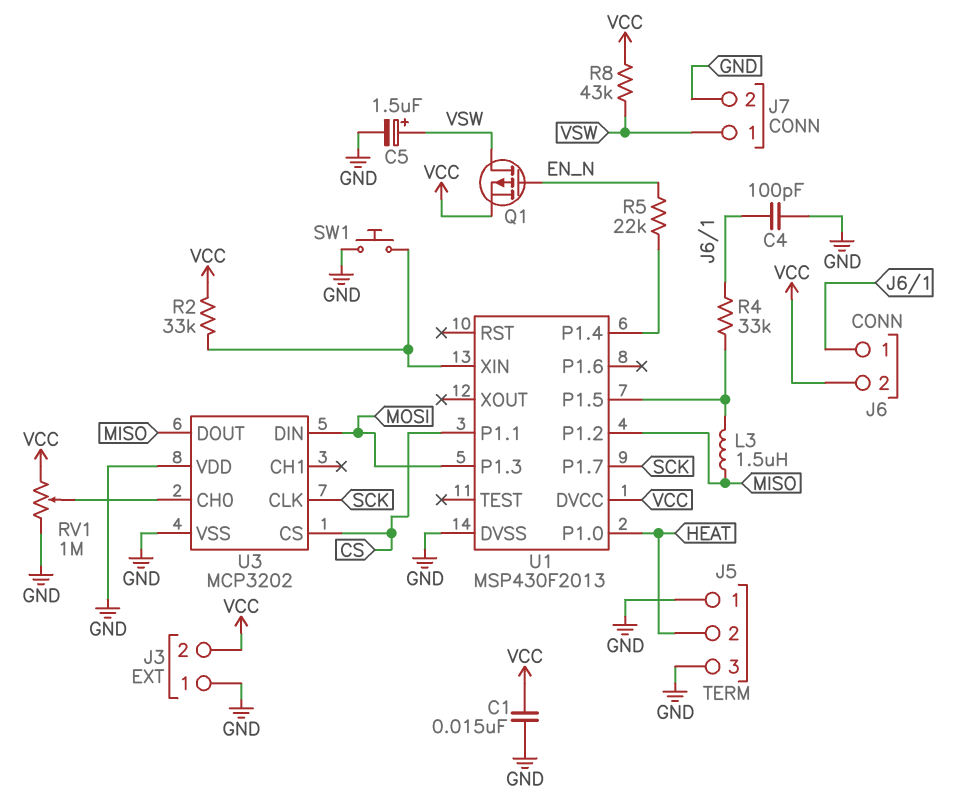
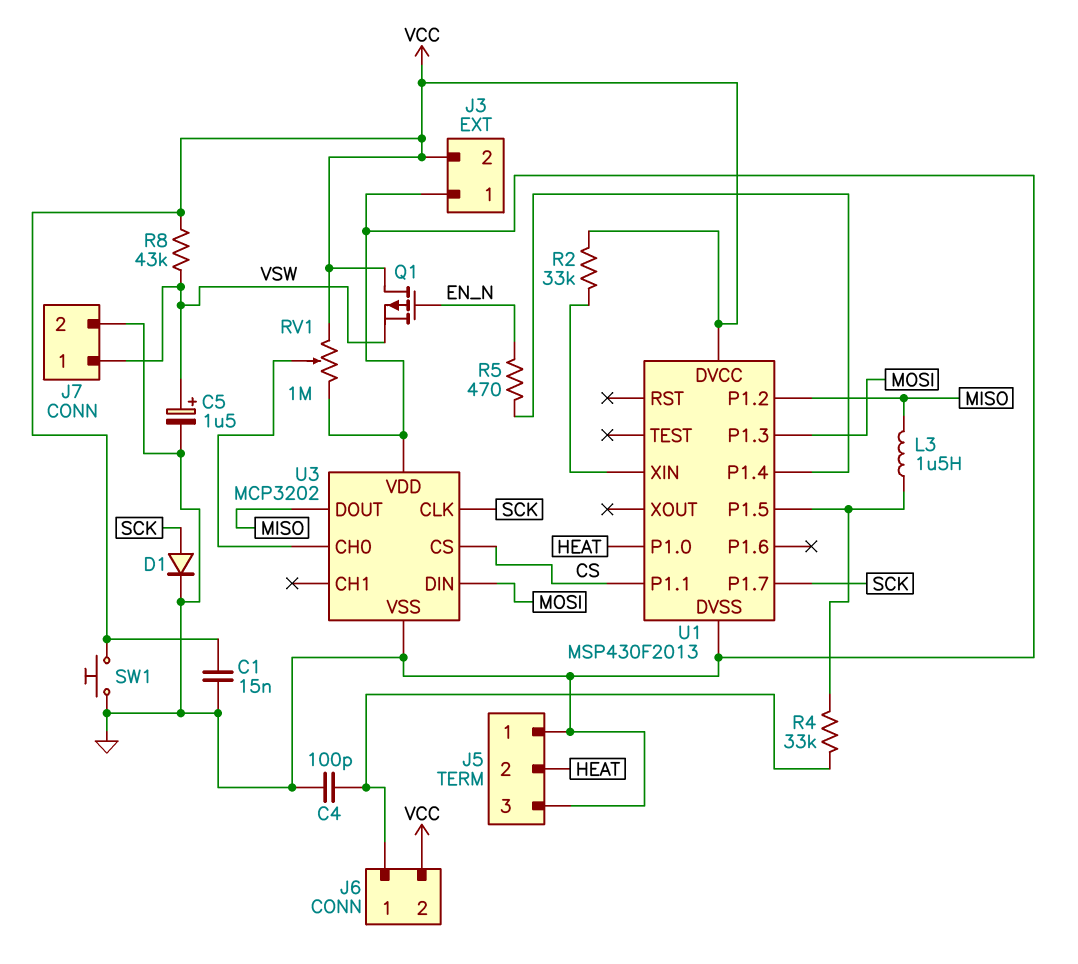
D1: none -> diode (A SCK, K GND)
Q1: PMOS (G EN_N, D VSW, S VCC) -> PMOS (G EN_N, D VCC, S VSW)
R5: 22k (EN_N, U1/P1.4) -> 470 (EN_N, U1/P1.4)
SW1: button (GND, U1/XIN) -> button (GND, VCC)

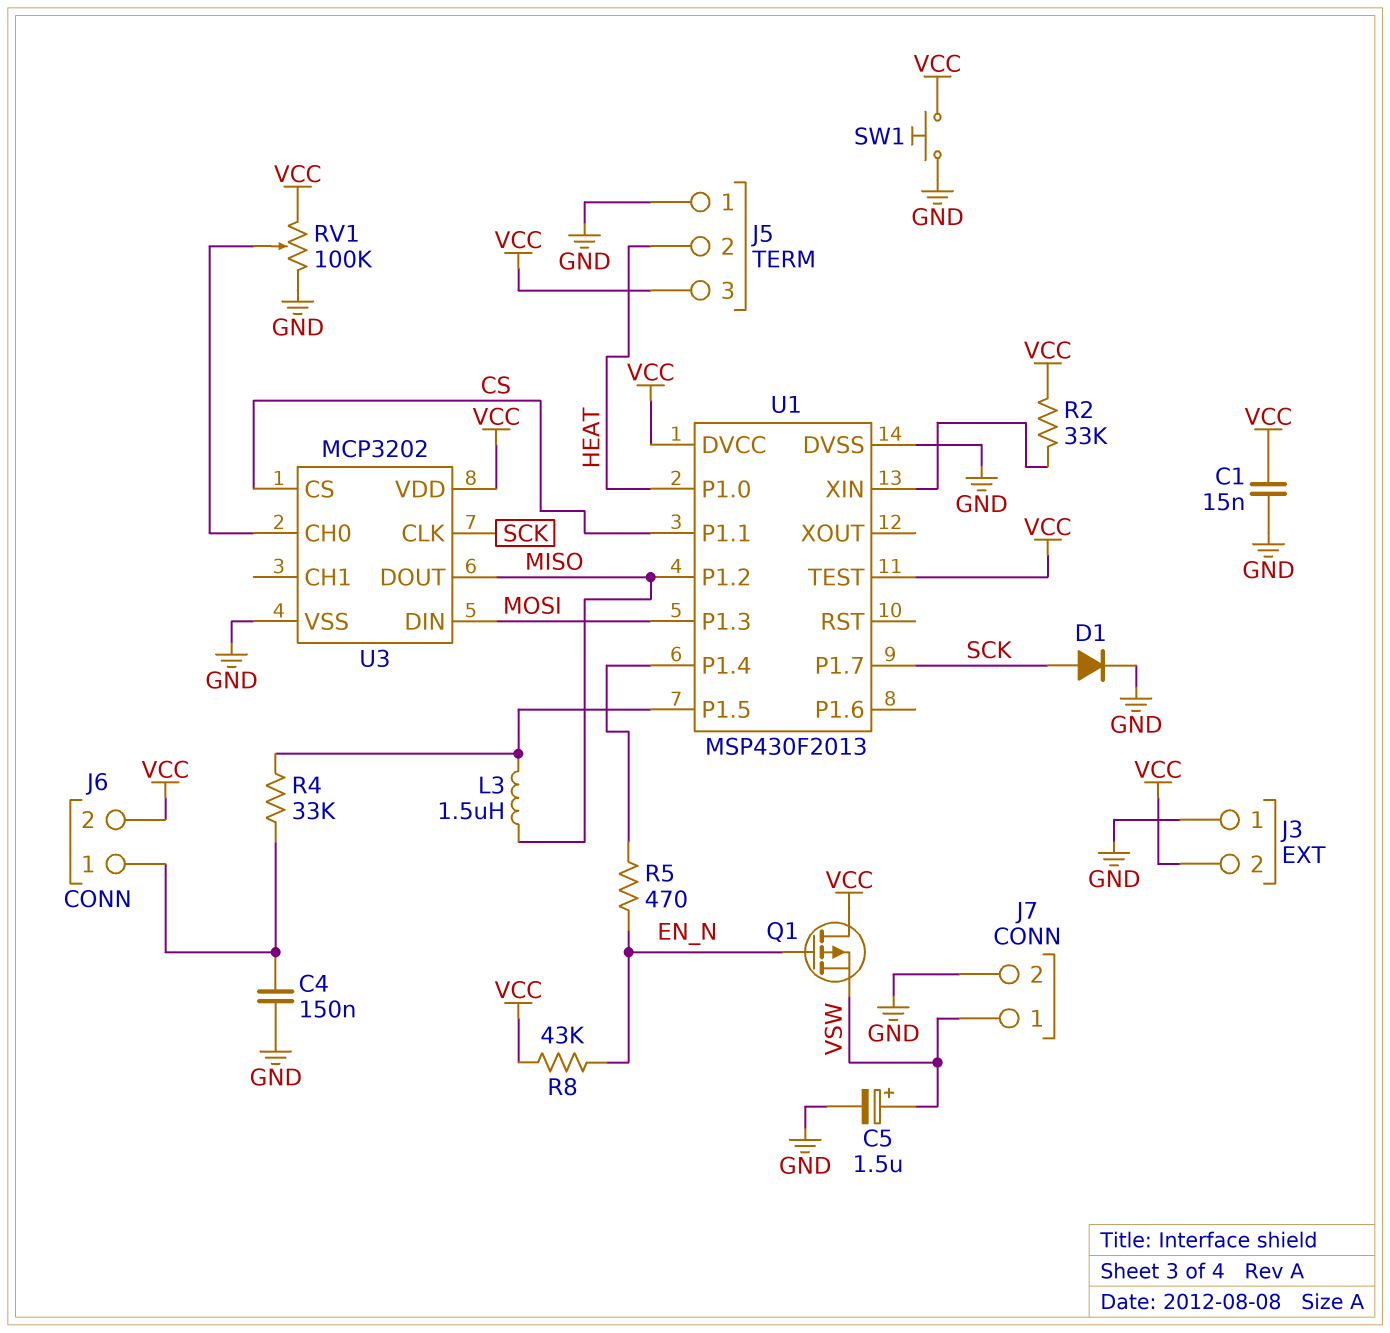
C4: 100pF (GND, J6/1) -> 150nF (GND, J6/1)
J5 pin 3: GND -> VCC
R8: 43k (VCC, VSW) -> 43k (EN_N, VCC)
RV1: 1M (GND, VCC, wiper U3/CH0) -> 100k (GND, VCC, wiper U3/CH0)
U1 pin TEST: none -> VCC
U3 pin VDD: GND -> VCC

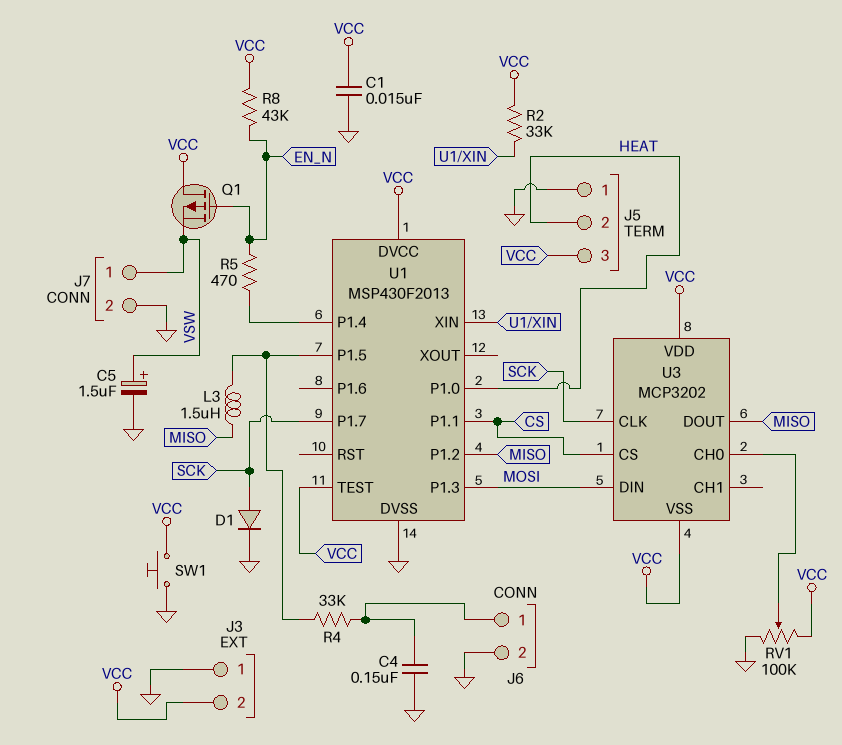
J6 pin 2: VCC -> GND
U3 pin VSS: GND -> VCC

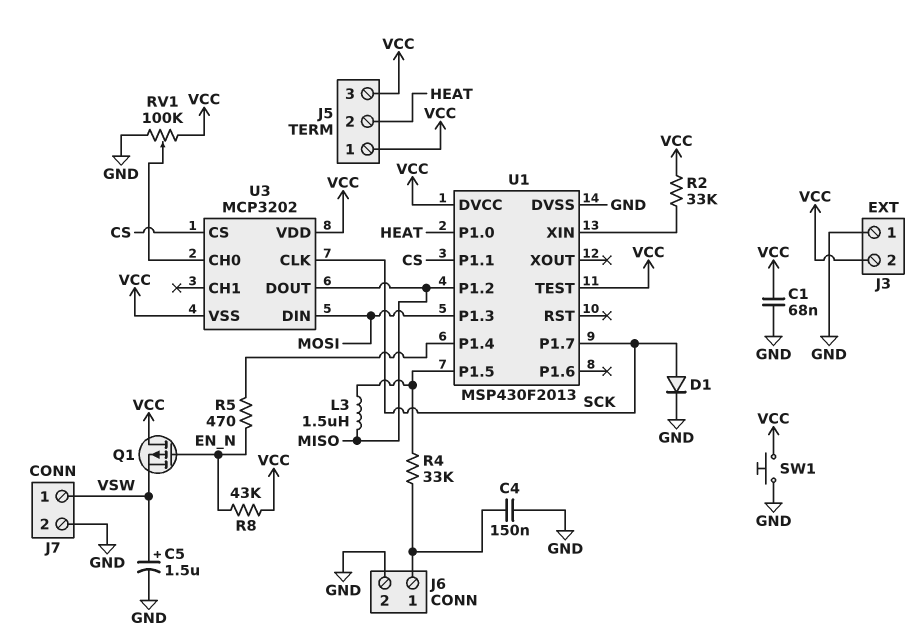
C1: 15nF (GND, VCC) -> 68nF (GND, VCC)
J5 pin 1: GND -> VCC

